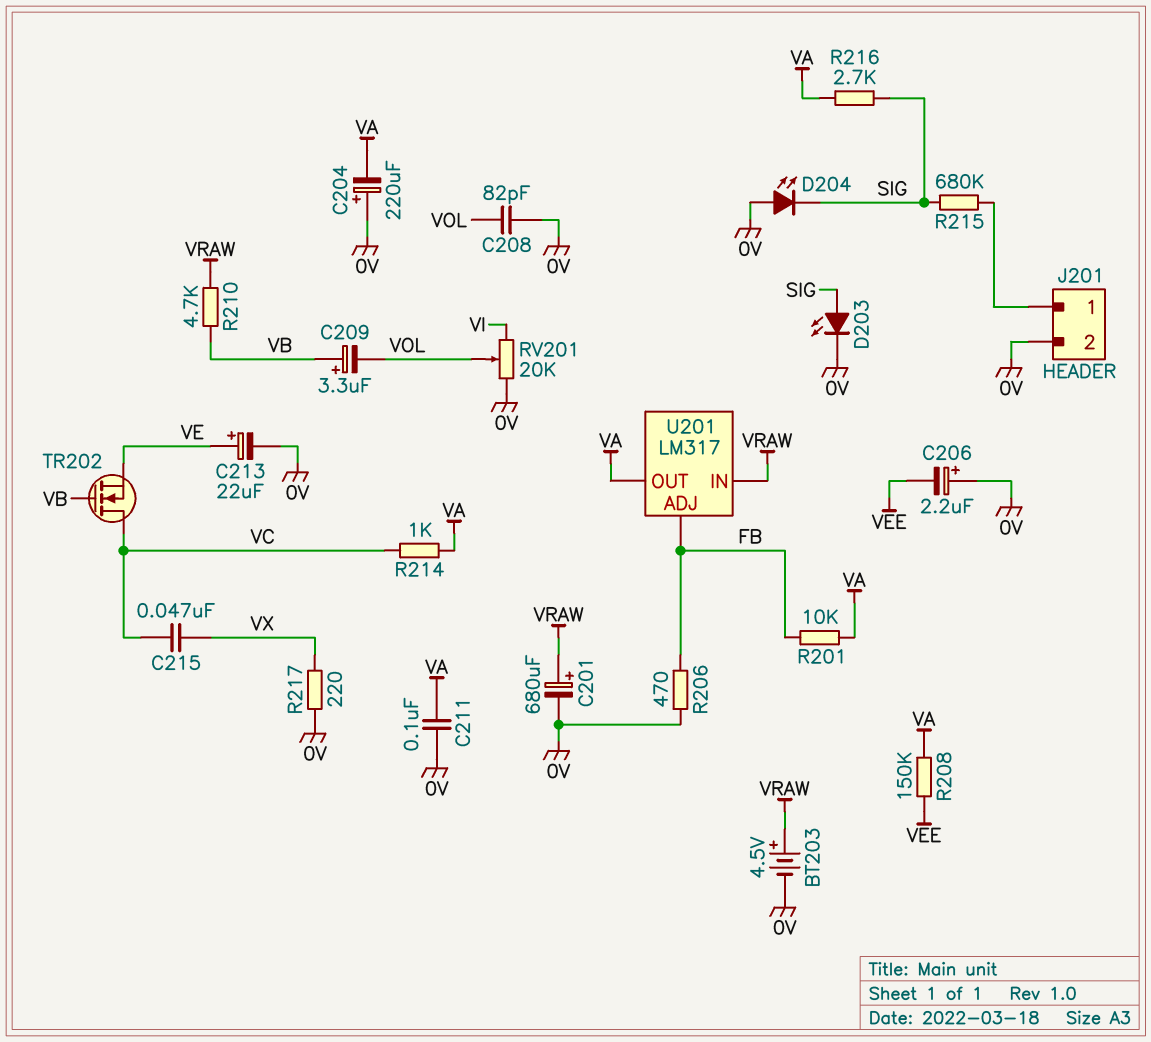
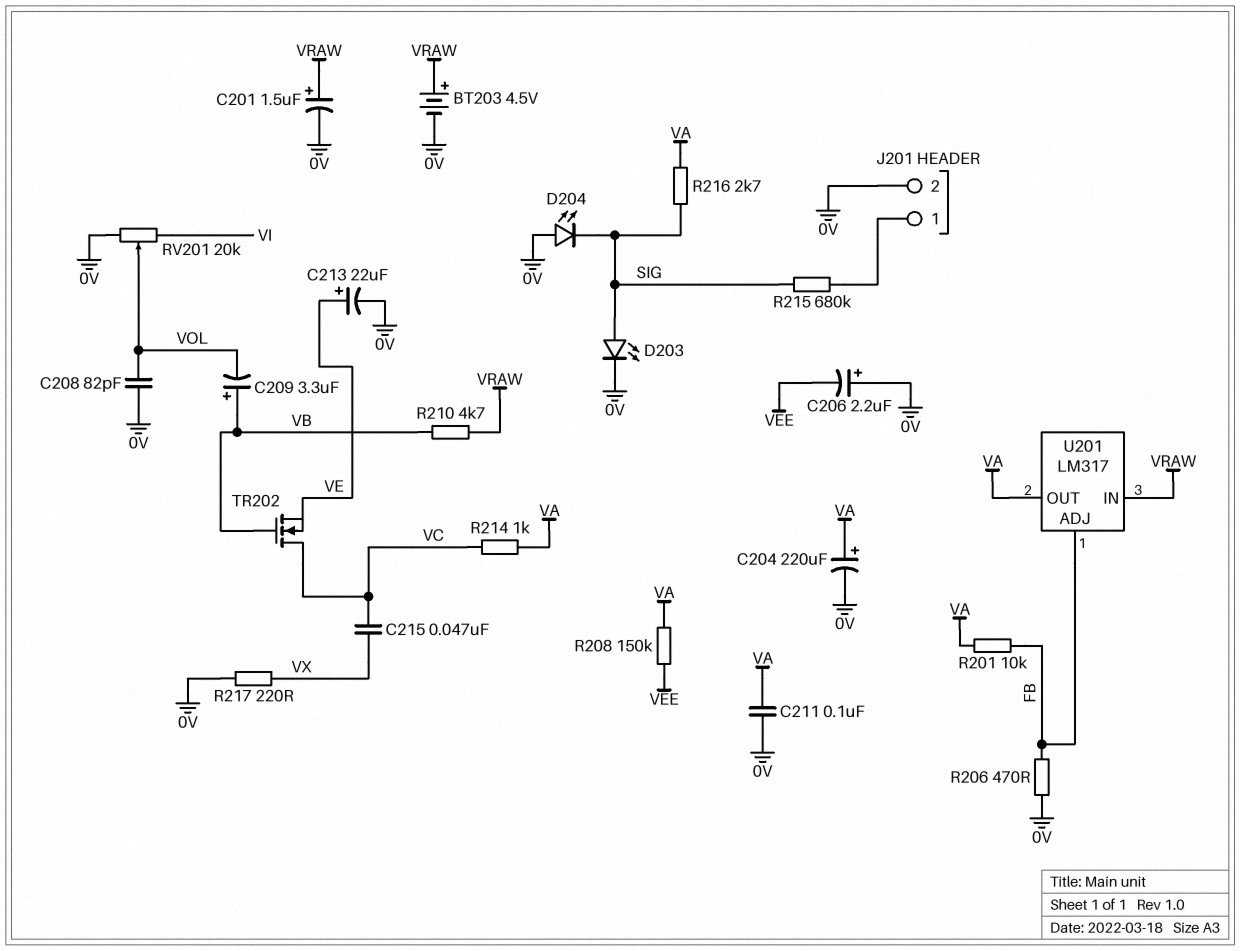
C201: 680uF (plus VRAW, minus 0V) -> 1.5uF (plus VRAW, minus 0V)
C204: 220uF (plus 0V, minus VA) -> 220uF (plus VA, minus 0V)

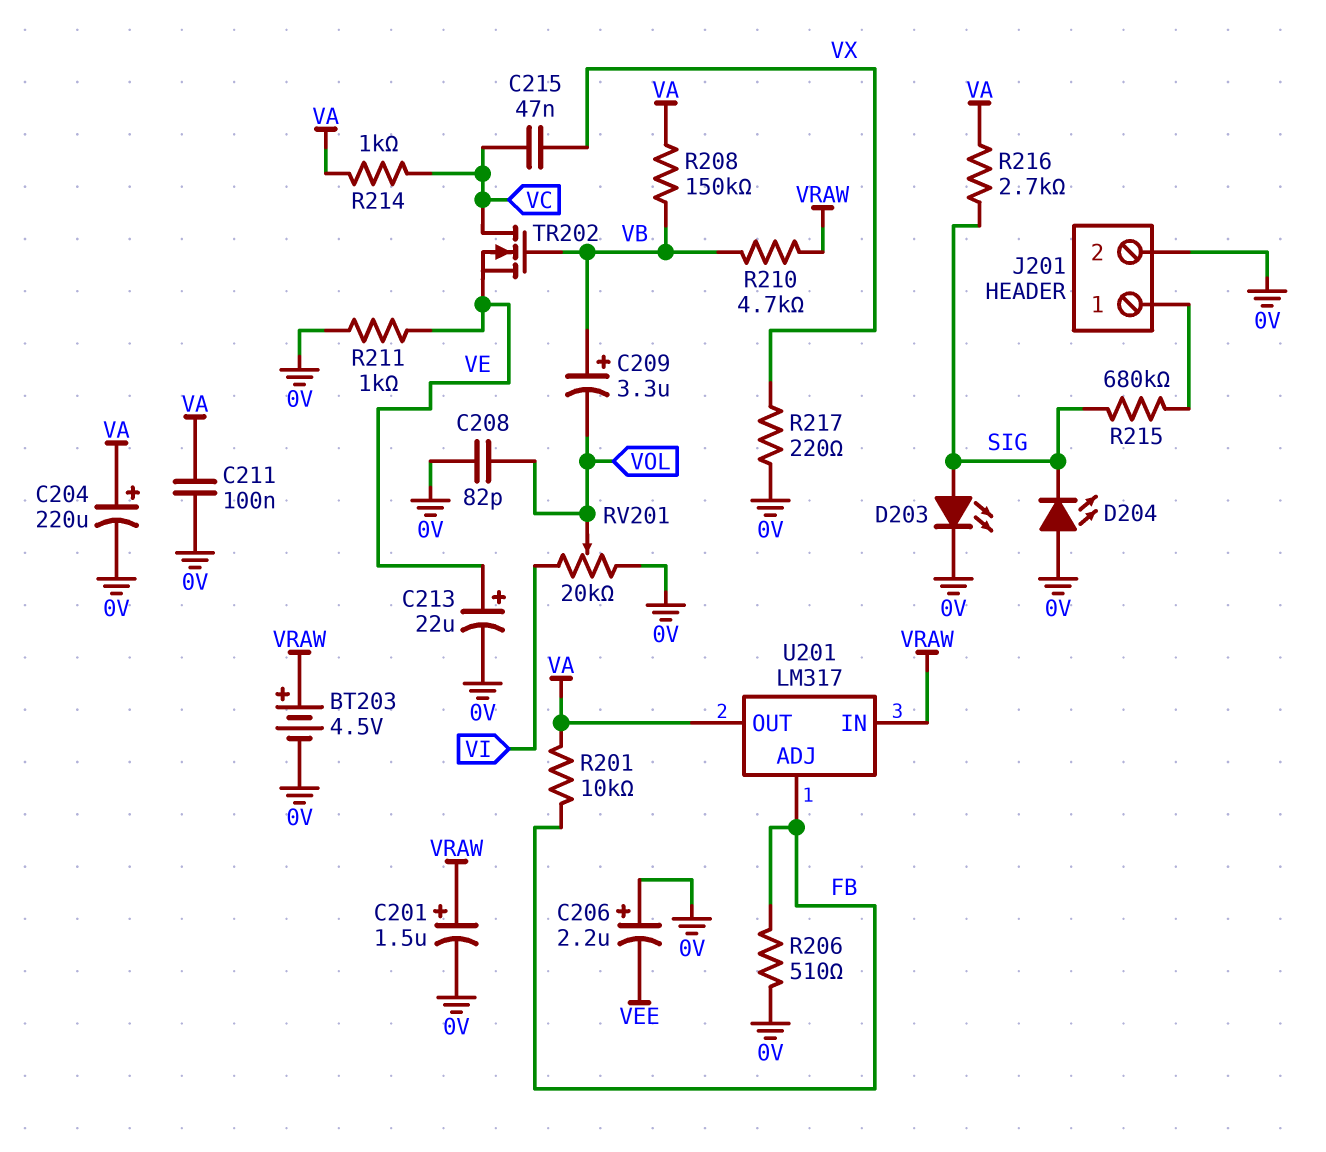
R206: 470 (0V, FB) -> 510 (0V, FB)
R208: 150k (VA, VEE) -> 150k (VA, VB)
R211: none -> 1k (0V, VE)

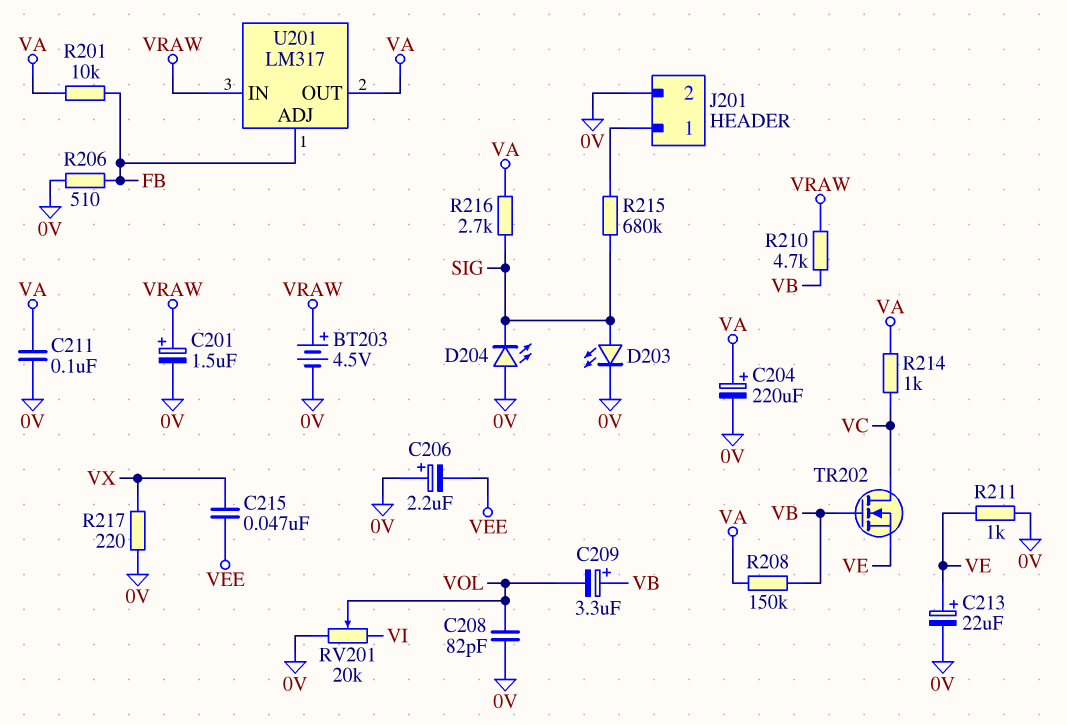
C215: 47nF (VC, VX) -> 47nF (VEE, VX)

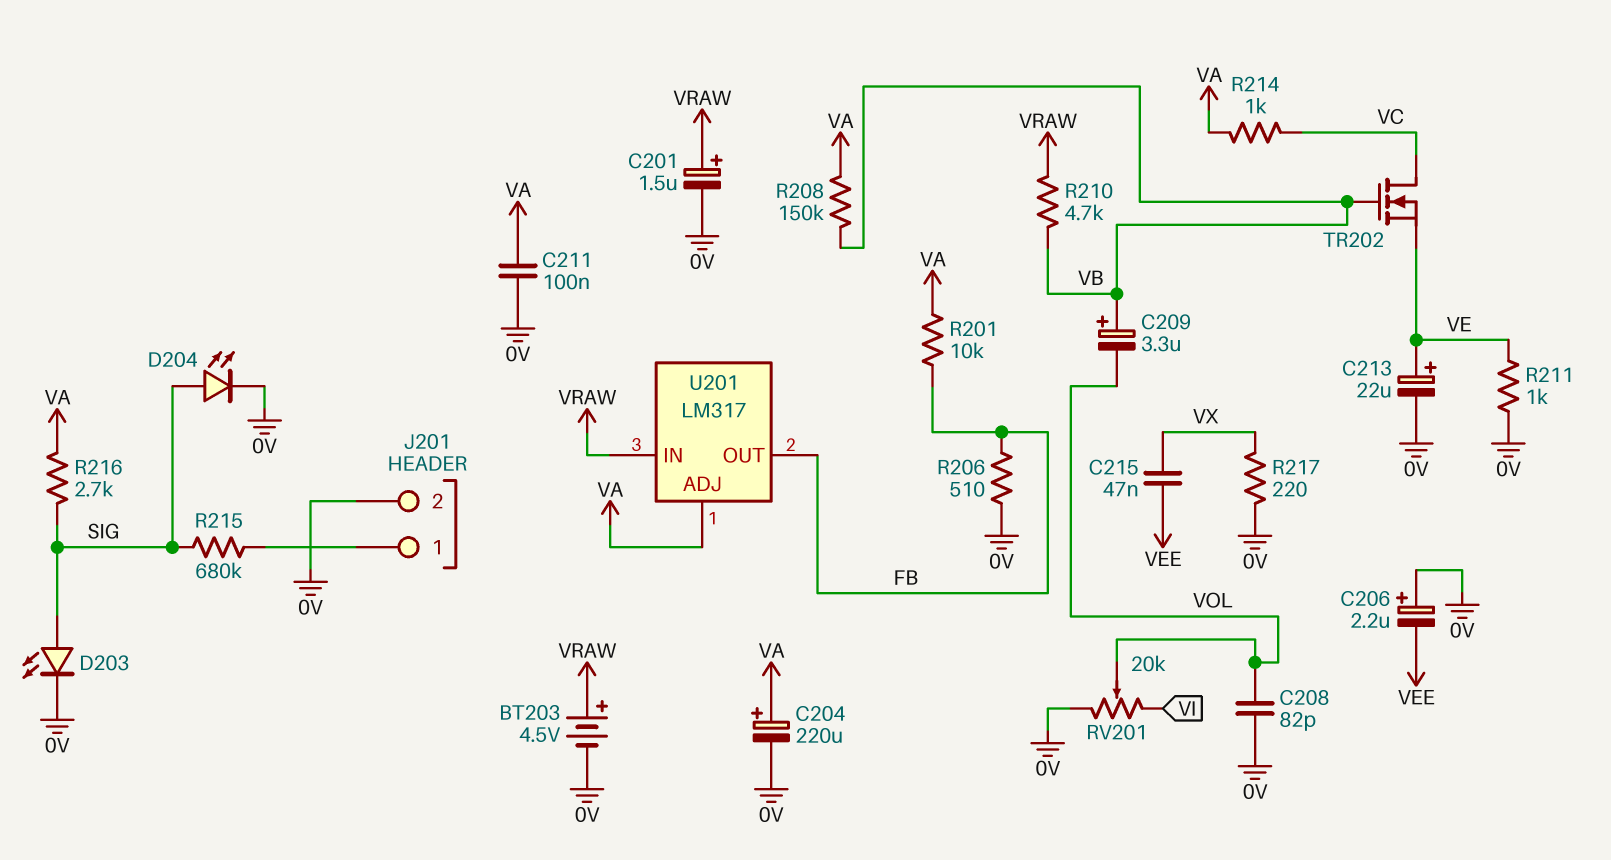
D204: LED (A 0V, K SIG) -> LED (A SIG, K 0V)
U201 pin ADJ: FB -> VA
U201 pin OUT: VA -> FB

